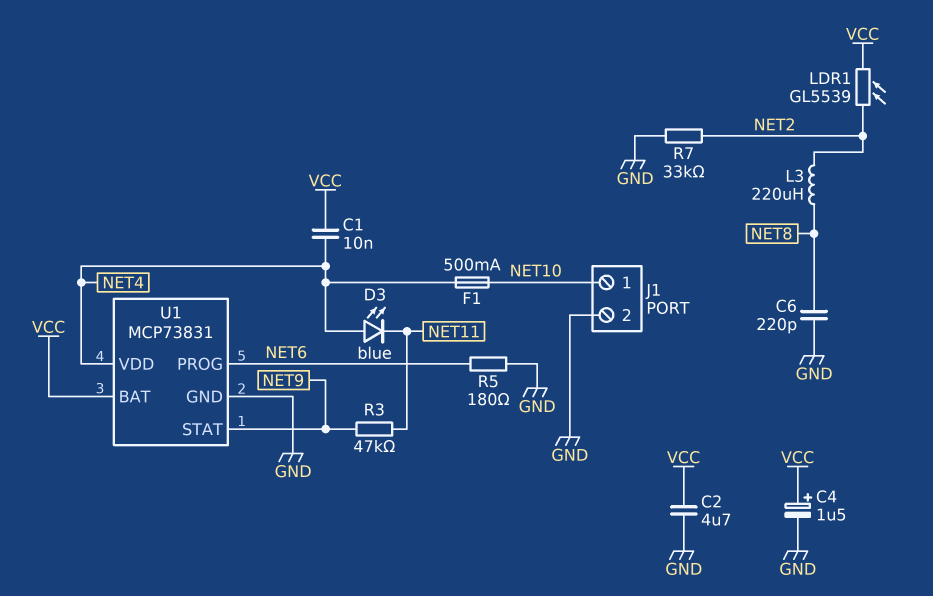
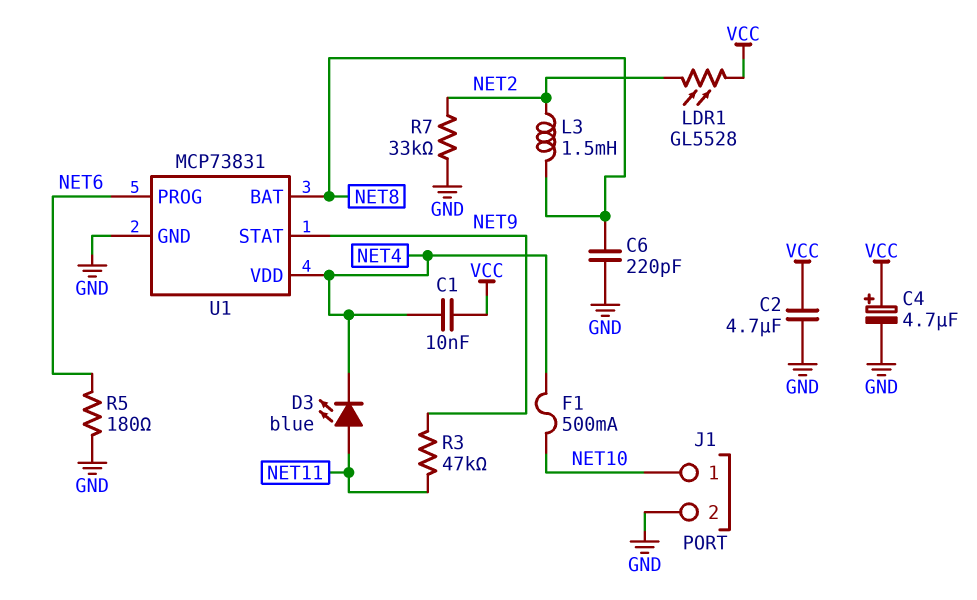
C4: 1.5uF (plus VCC, minus GND) -> 4.7uF (plus VCC, minus GND)
D3: LED blue (A NET4, K NET11) -> LED blue (A NET11, K NET4)
L3: 220uH (NET2, NET8) -> 1.5mH (NET2, NET8)
LDR1: GL5539 (NET2, VCC) -> GL5528 (NET2, VCC)
U1 pin BAT: VCC -> NET8

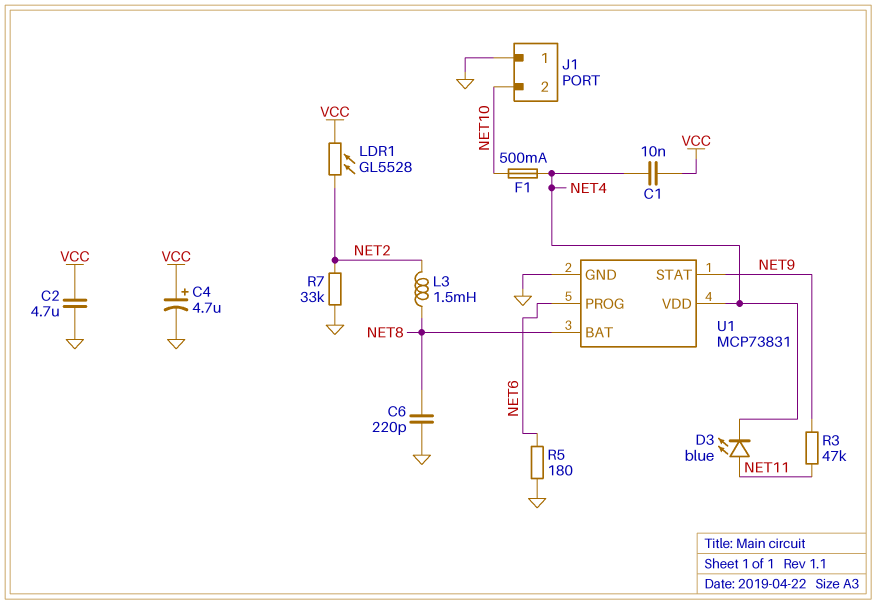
J1 pin 1: NET10 -> GND
J1 pin 2: GND -> NET10

